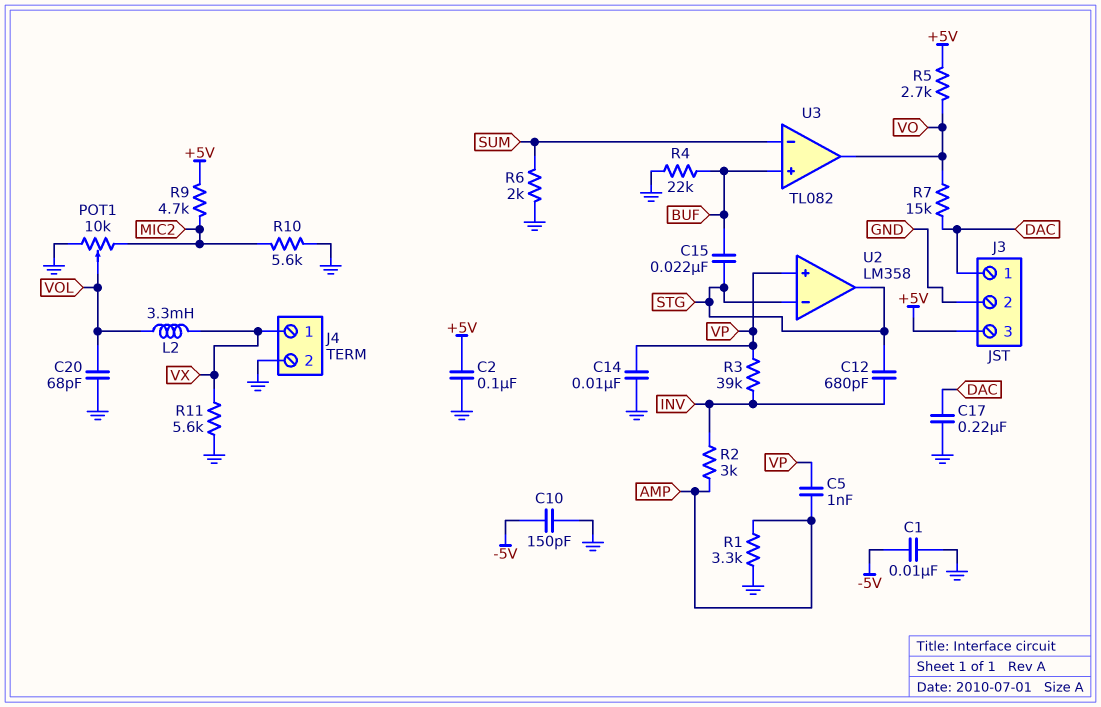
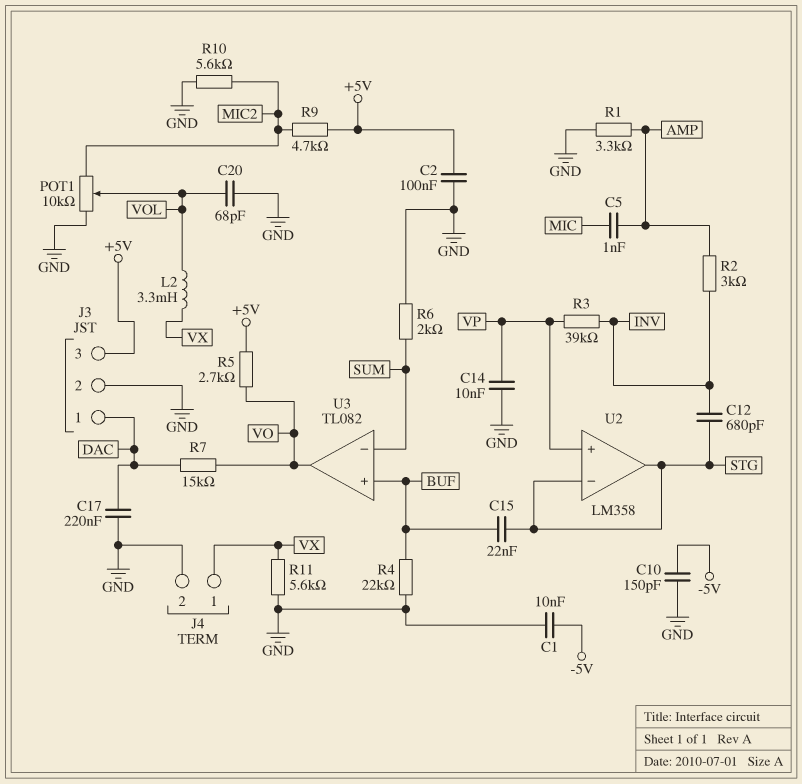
C5: 1nF (AMP, VP) -> 1nF (AMP, MIC)

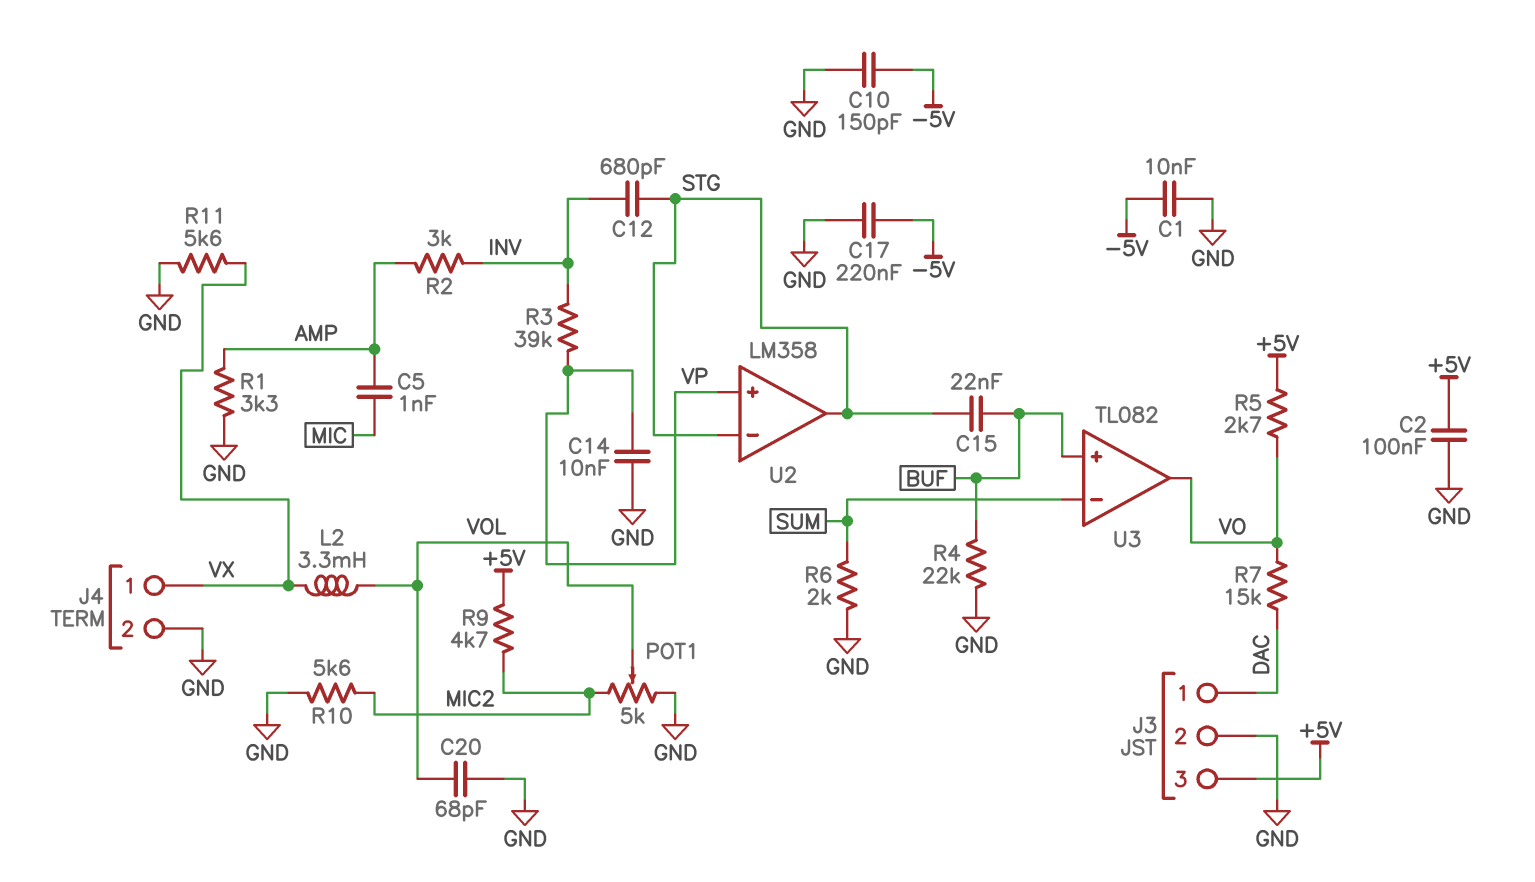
C17: 220nF (DAC, GND) -> 220nF (-5V, GND)
POT1: 10k (GND, MIC2, wiper VOL) -> 5k (GND, MIC2, wiper VOL)

